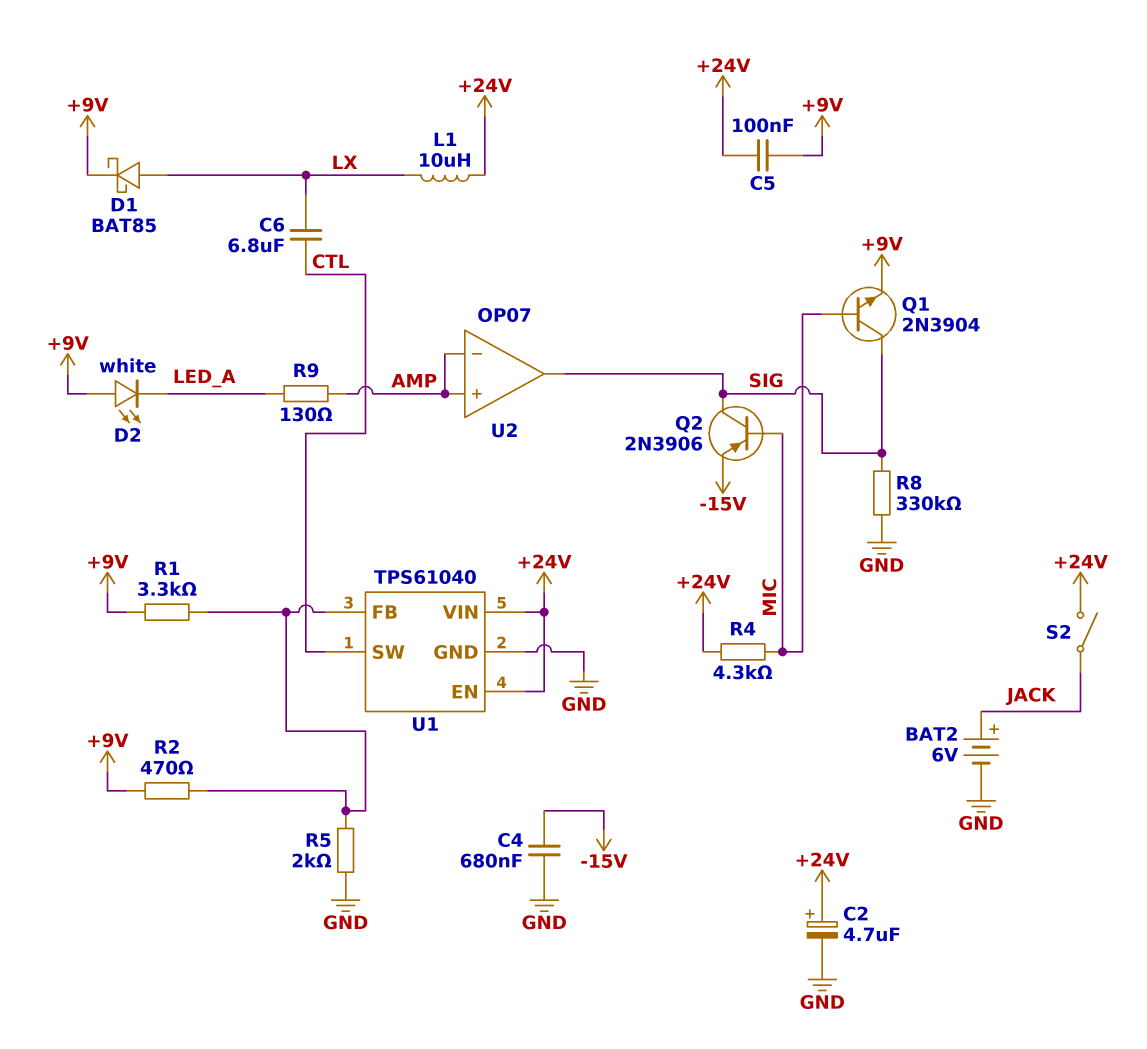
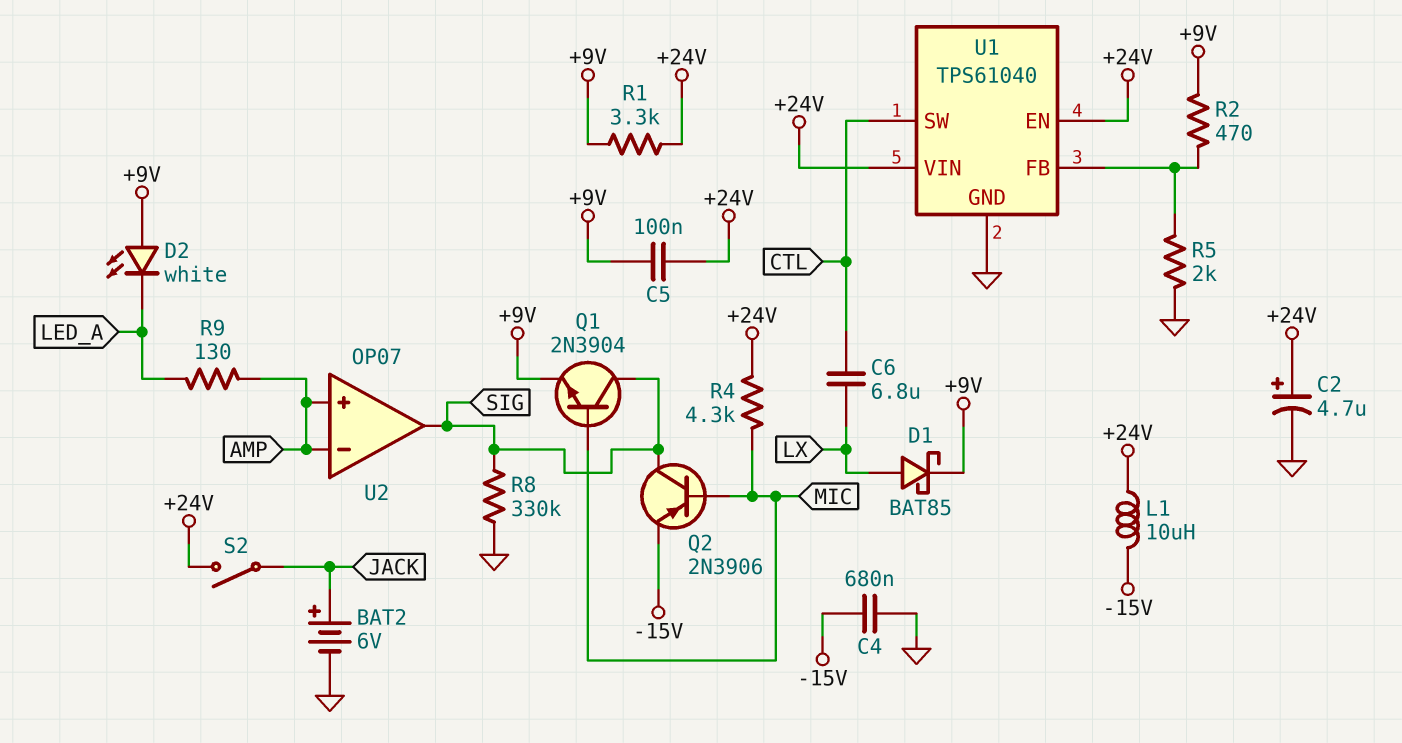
L1: 10uH (+24V, LX) -> 10uH (+24V, -15V)
R1: 3.3k (+9V, U1/FB) -> 3.3k (+9V, +24V)

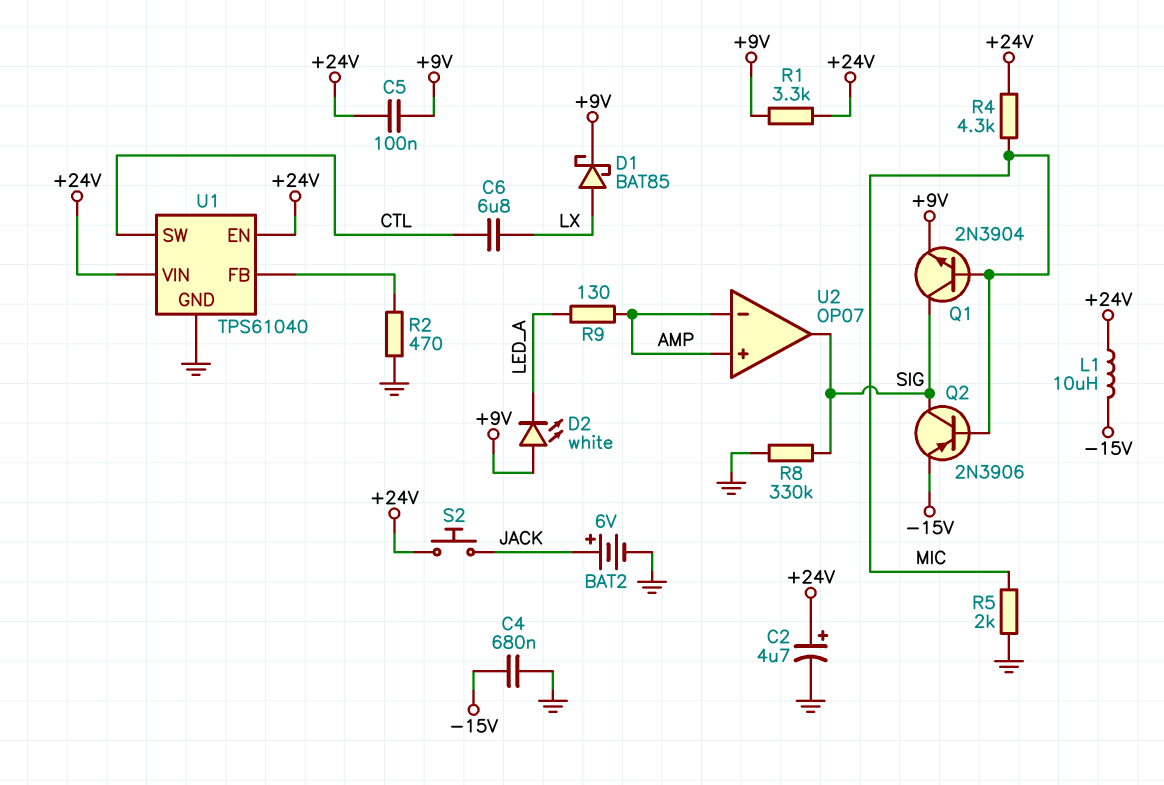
R2: 470 (+9V, U1/FB) -> 470 (GND, U1/FB)
R5: 2k (GND, U1/FB) -> 2k (GND, MIC)
S2: switch (+24V, JACK) -> button (+24V, JACK)

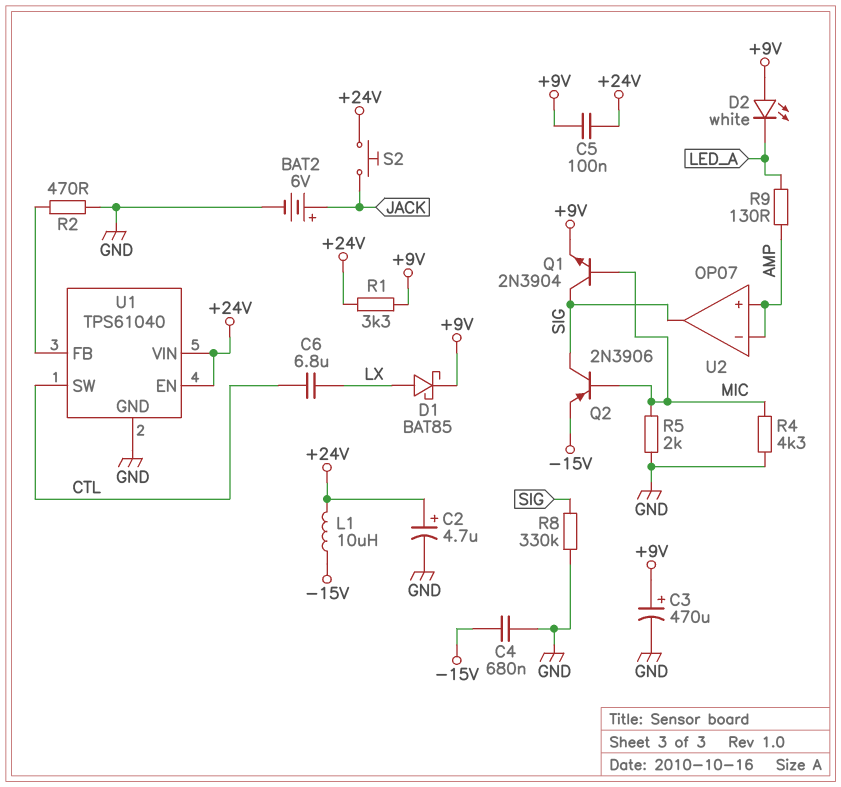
C3: none -> 470uF (plus +9V, minus GND)
R4: 4.3k (+24V, MIC) -> 4.3k (GND, MIC)

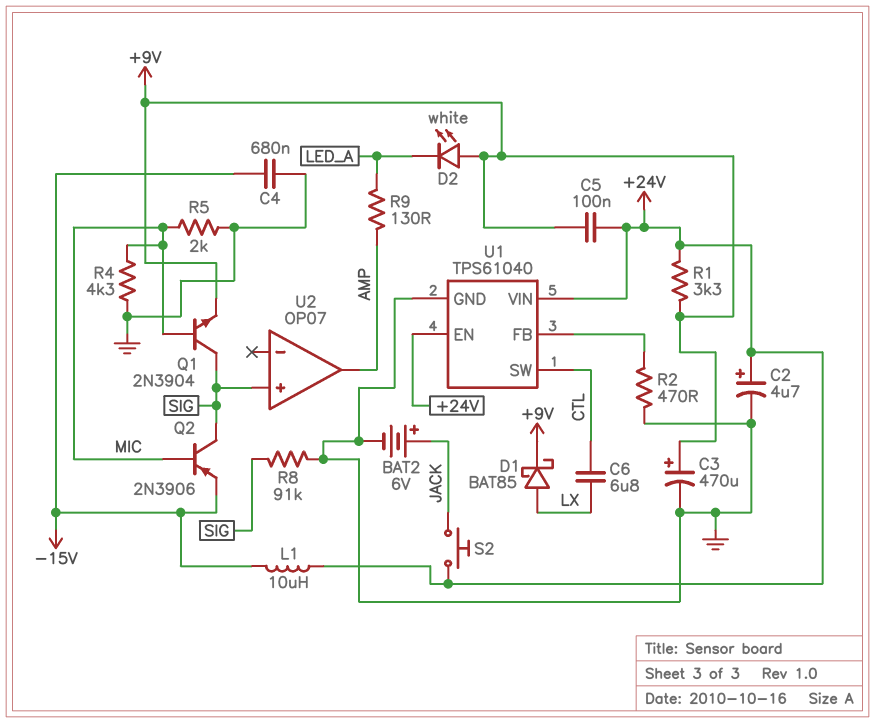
R8: 330k (GND, SIG) -> 91k (GND, SIG)
U2 pin in+: AMP -> SIG
U2 pin in-: AMP -> none
U2 pin out: SIG -> AMP

